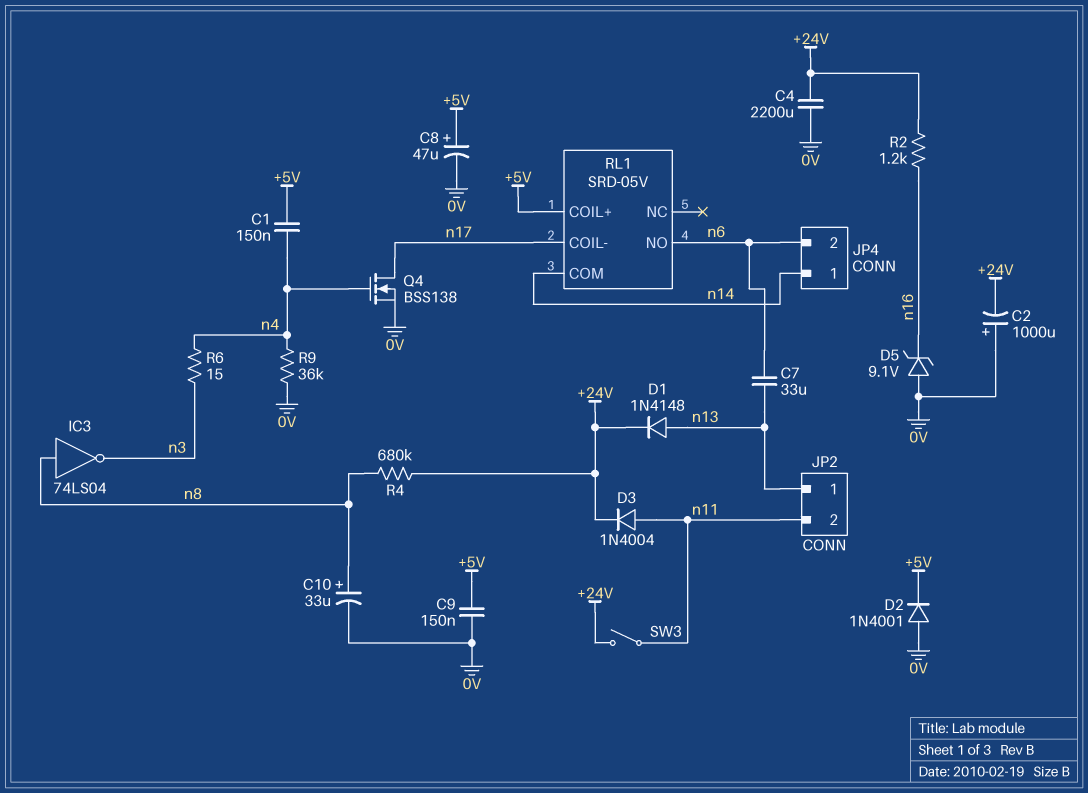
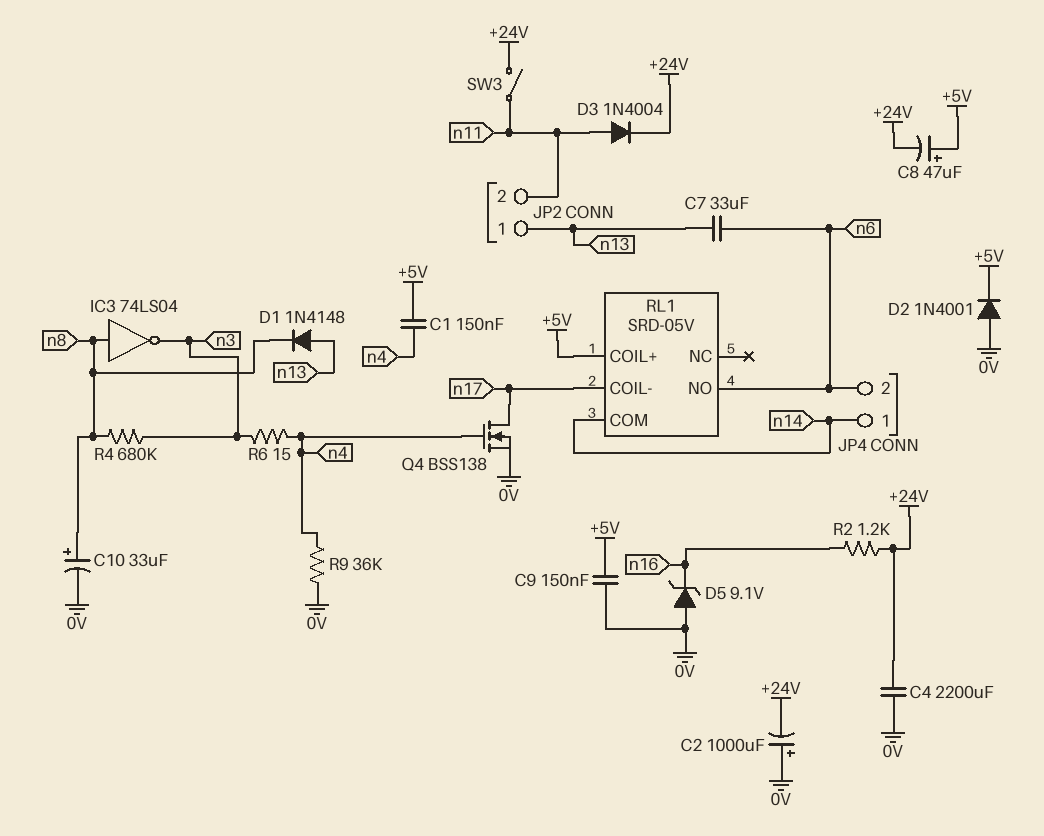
C8: 47uF (plus +5V, minus 0V) -> 47uF (plus +5V, minus +24V)
D1: diode 1N4148 (A n13, K +24V) -> diode 1N4148 (A n13, K n8)
R4: 680k (+24V, n8) -> 680k (n3, n8)

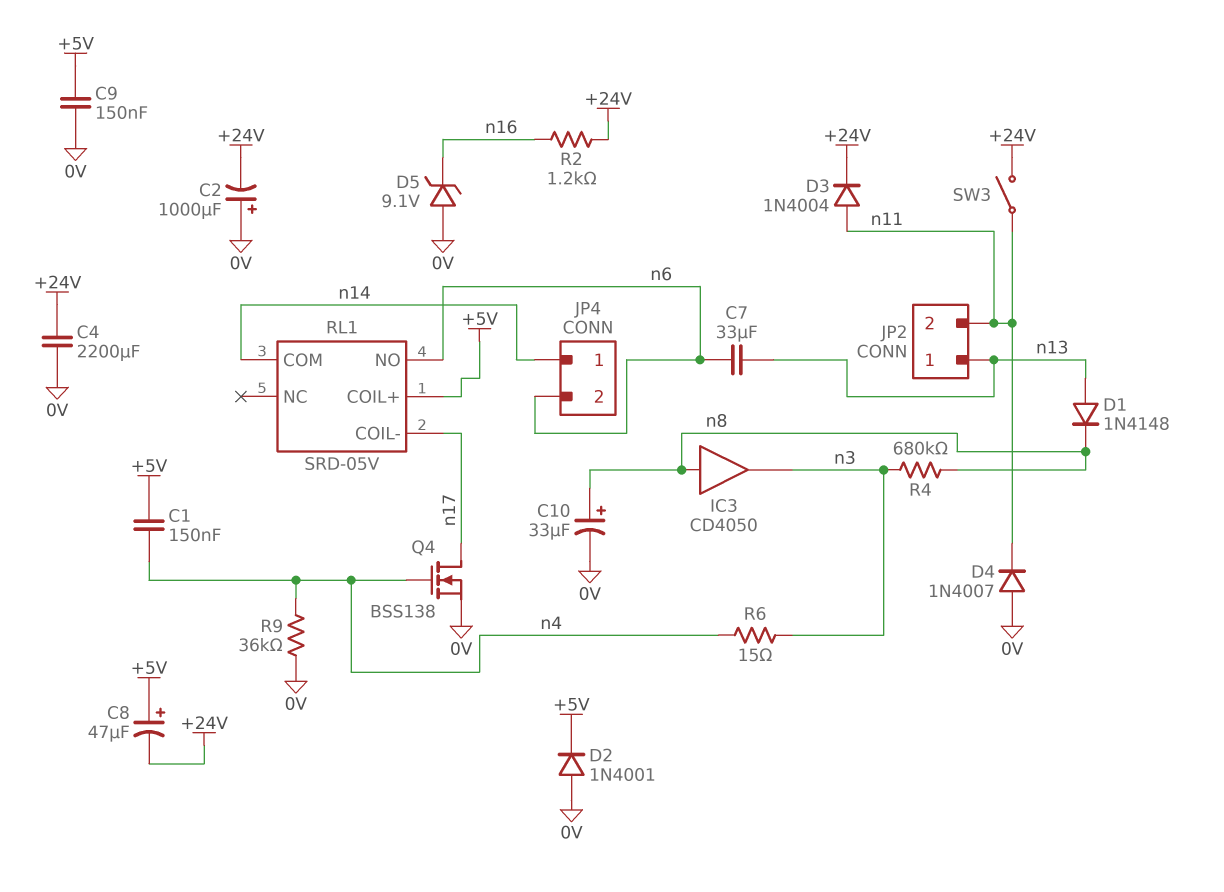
D4: none -> diode 1N4007 (A 0V, K n11)
IC3: NOT 74LS04 (in n8, out n3) -> buffer CD4050 (in n8, out n3)

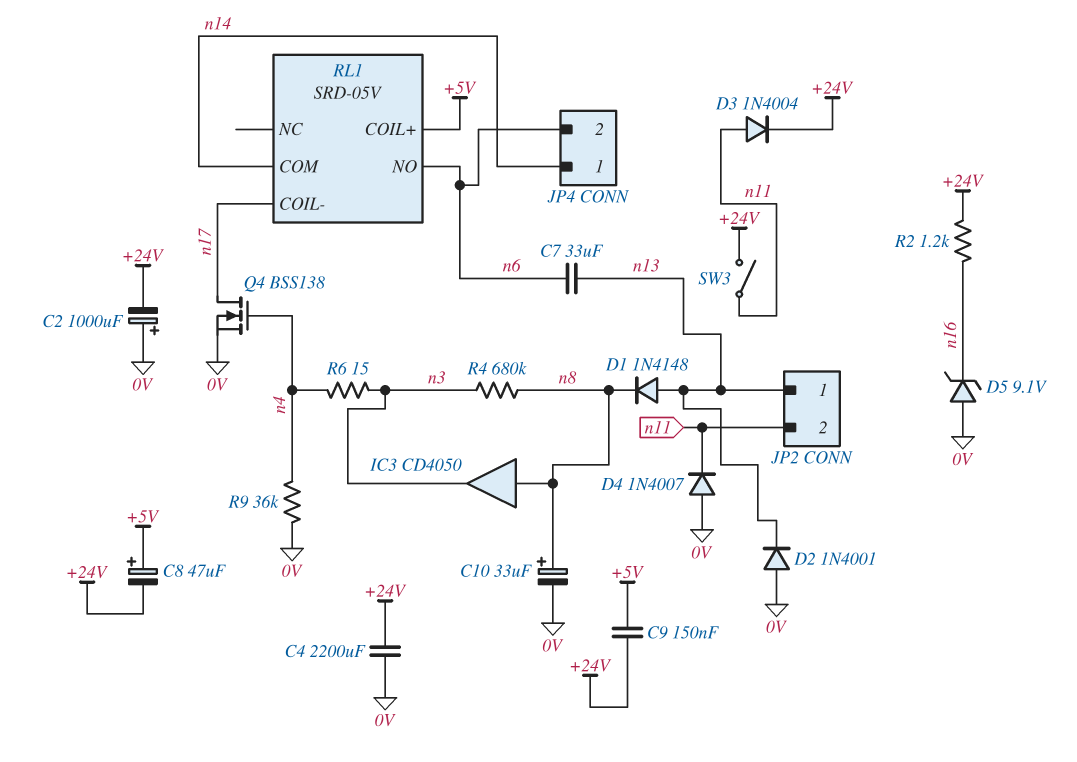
C1: 150nF (+5V, n4) -> none
C9: 150nF (+5V, 0V) -> 150nF (+5V, +24V)
D2: diode 1N4001 (A 0V, K +5V) -> diode 1N4001 (A 0V, K n13)

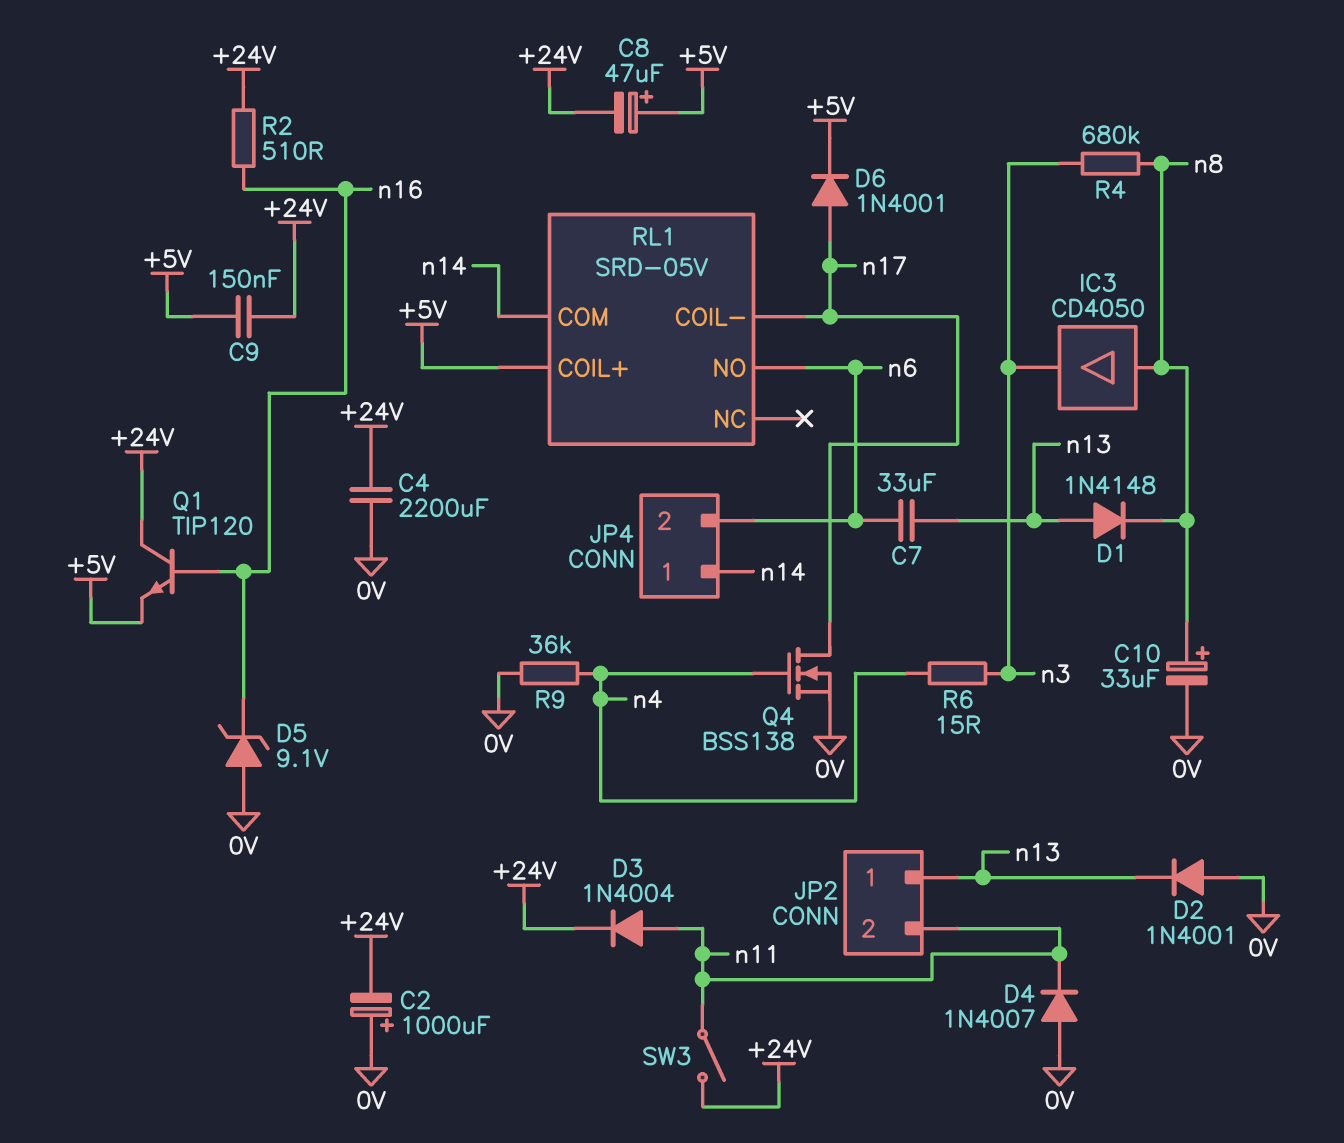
D6: none -> diode 1N4001 (A n17, K +5V)
Q1: none -> NPN TIP120 (B n16, C +24V, E +5V)
R2: 1.2k (+24V, n16) -> 510 (+24V, n16)

